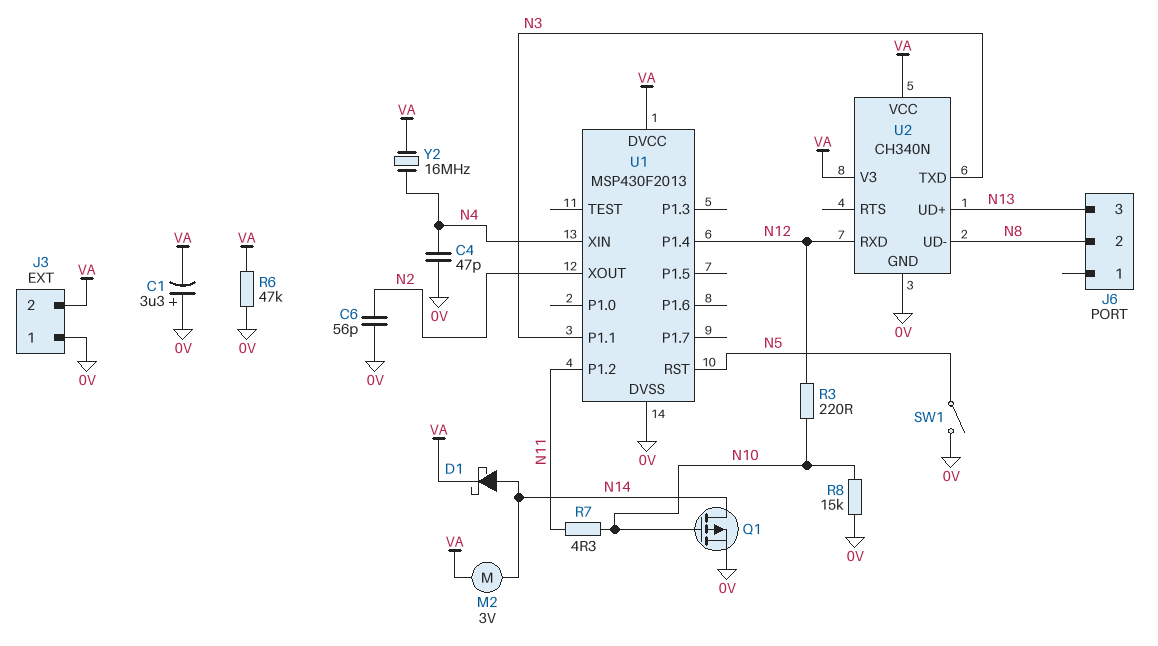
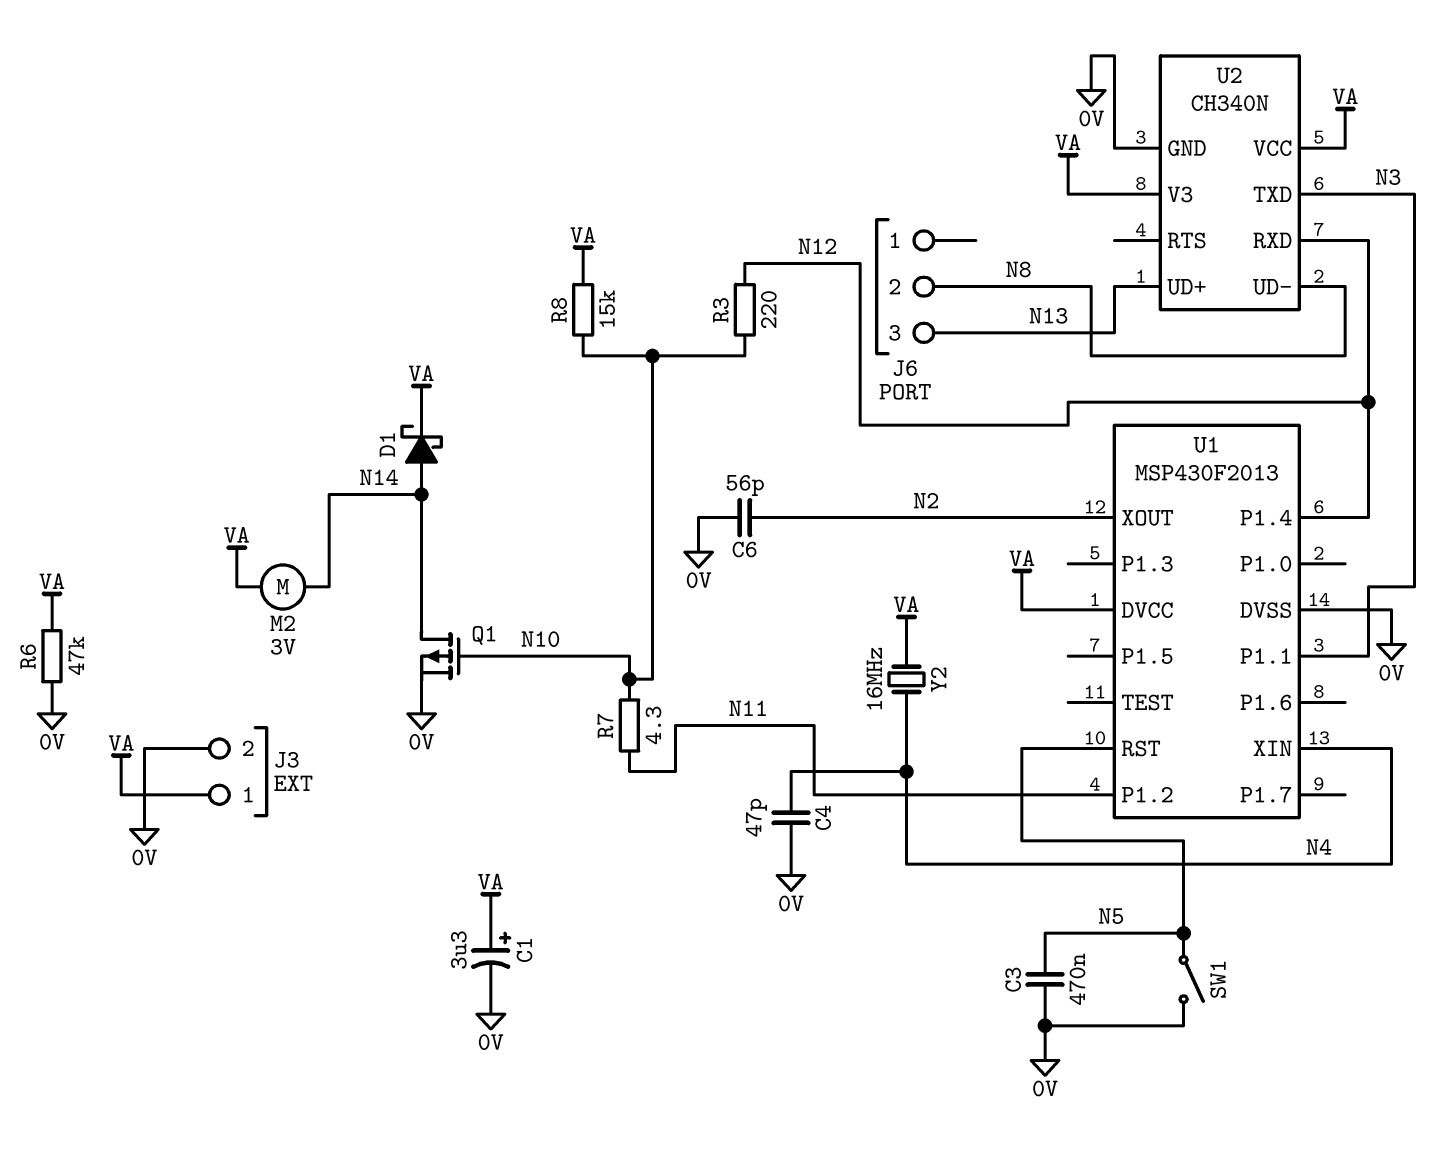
C1: 3.3uF (plus 0V, minus VA) -> 3.3uF (plus VA, minus 0V)
C3: none -> 470nF (0V, N5)
J3 pin 1: 0V -> VA
J3 pin 2: VA -> 0V
R8: 15k (0V, N10) -> 15k (N10, VA)

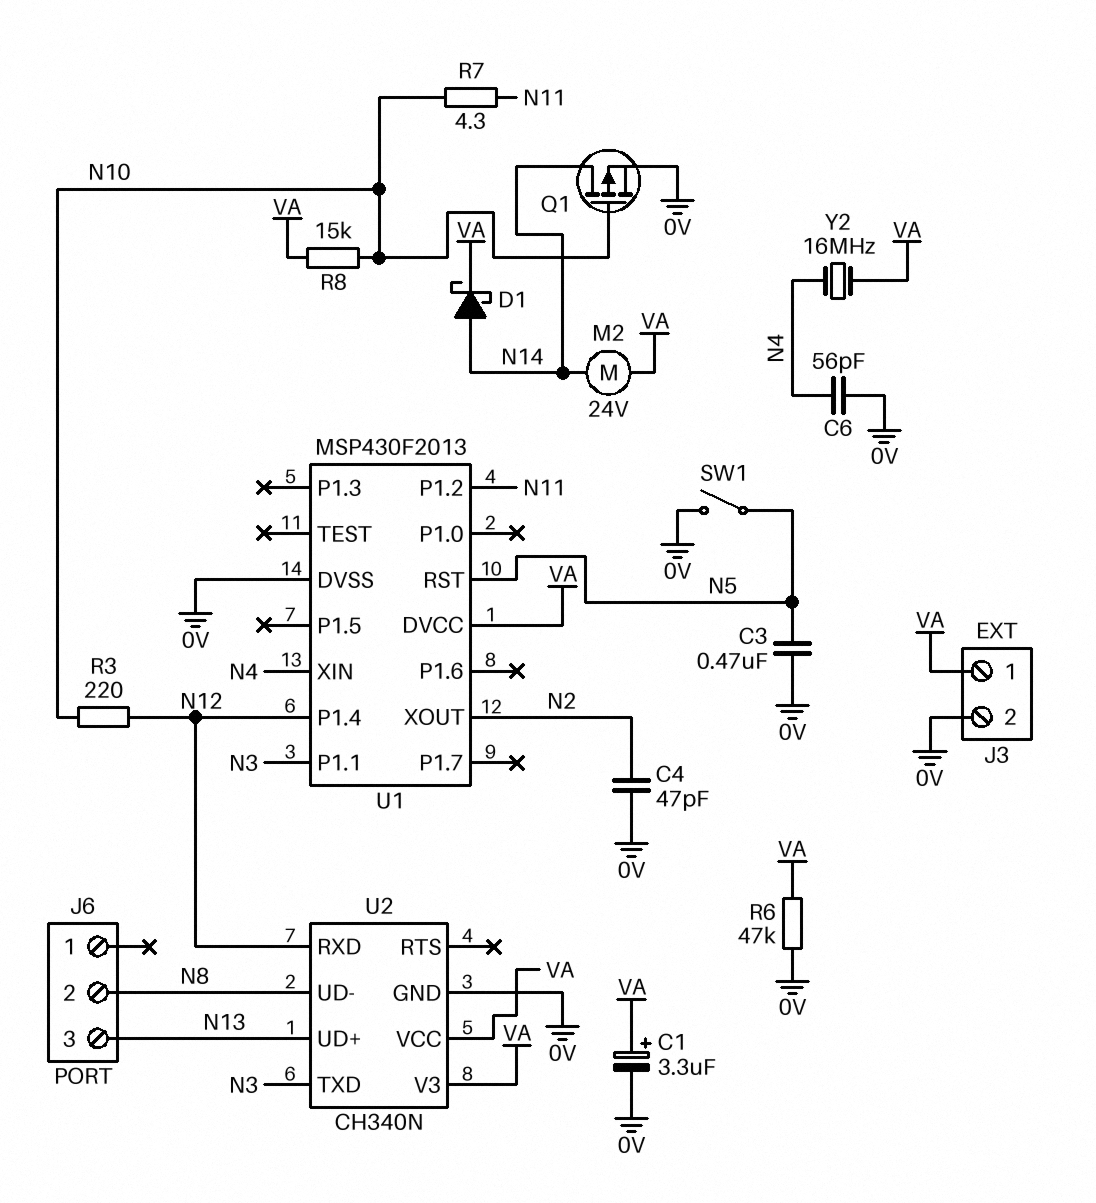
C4: 47pF (0V, N4) -> 47pF (0V, N2)
C6: 56pF (0V, N2) -> 56pF (0V, N4)
M2: motor 3V (N14, VA) -> motor 24V (N14, VA)

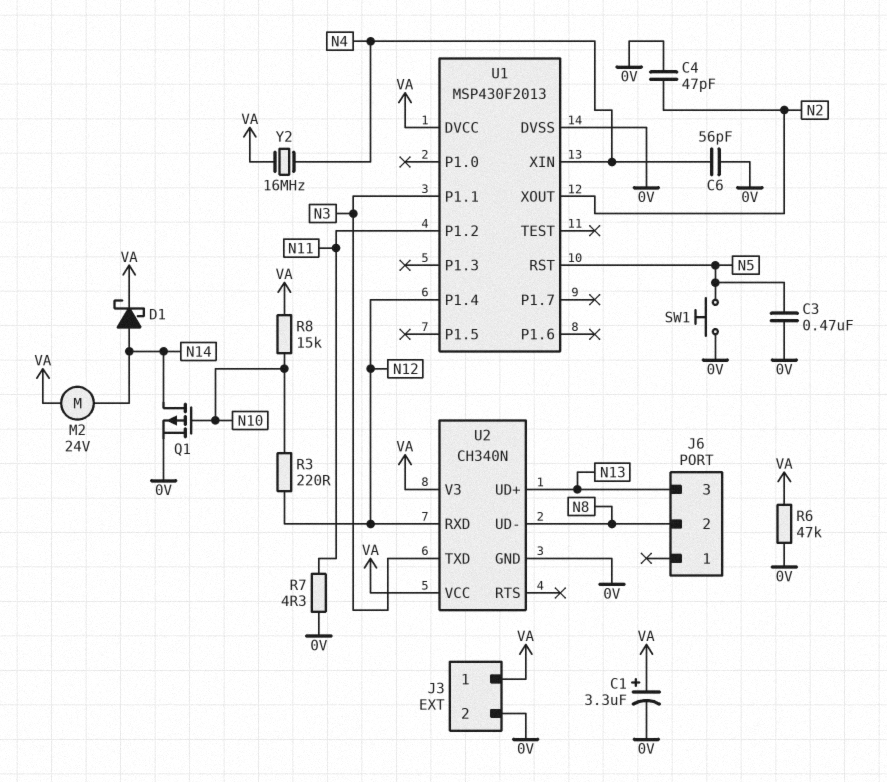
R7: 4.3 (N10, N11) -> 4.3 (0V, N11)
SW1: switch (0V, N5) -> button (0V, N5)

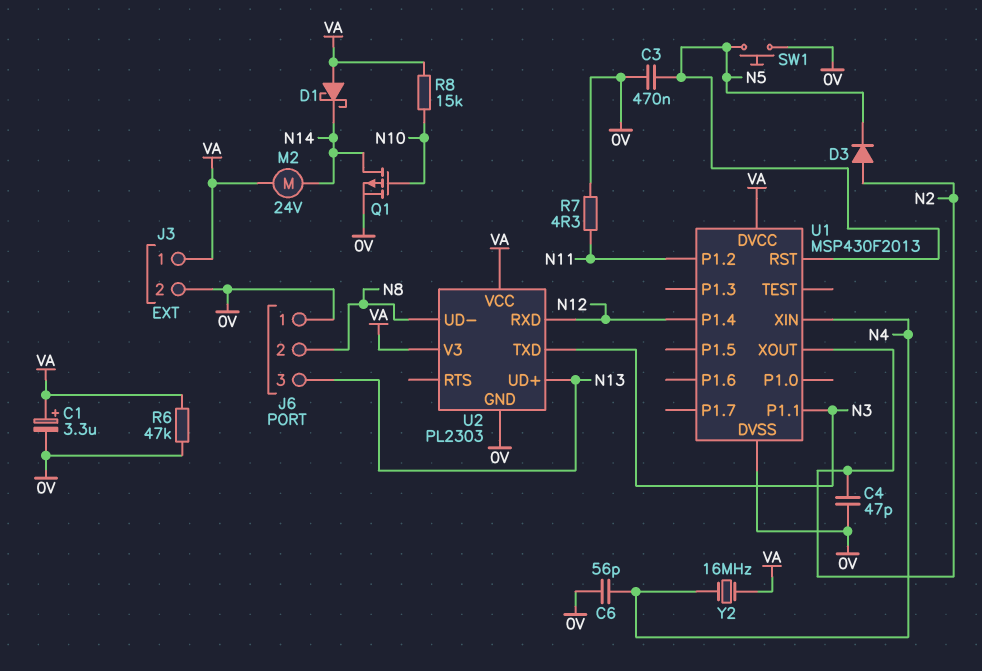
D1: schottky (A N14, K VA) -> schottky (A VA, K N14)
D3: none -> diode (A N2, K N5)
J6 pin 1: none -> 0V
R3: 220 (N10, N12) -> none
U2: CH340N -> PL2303

